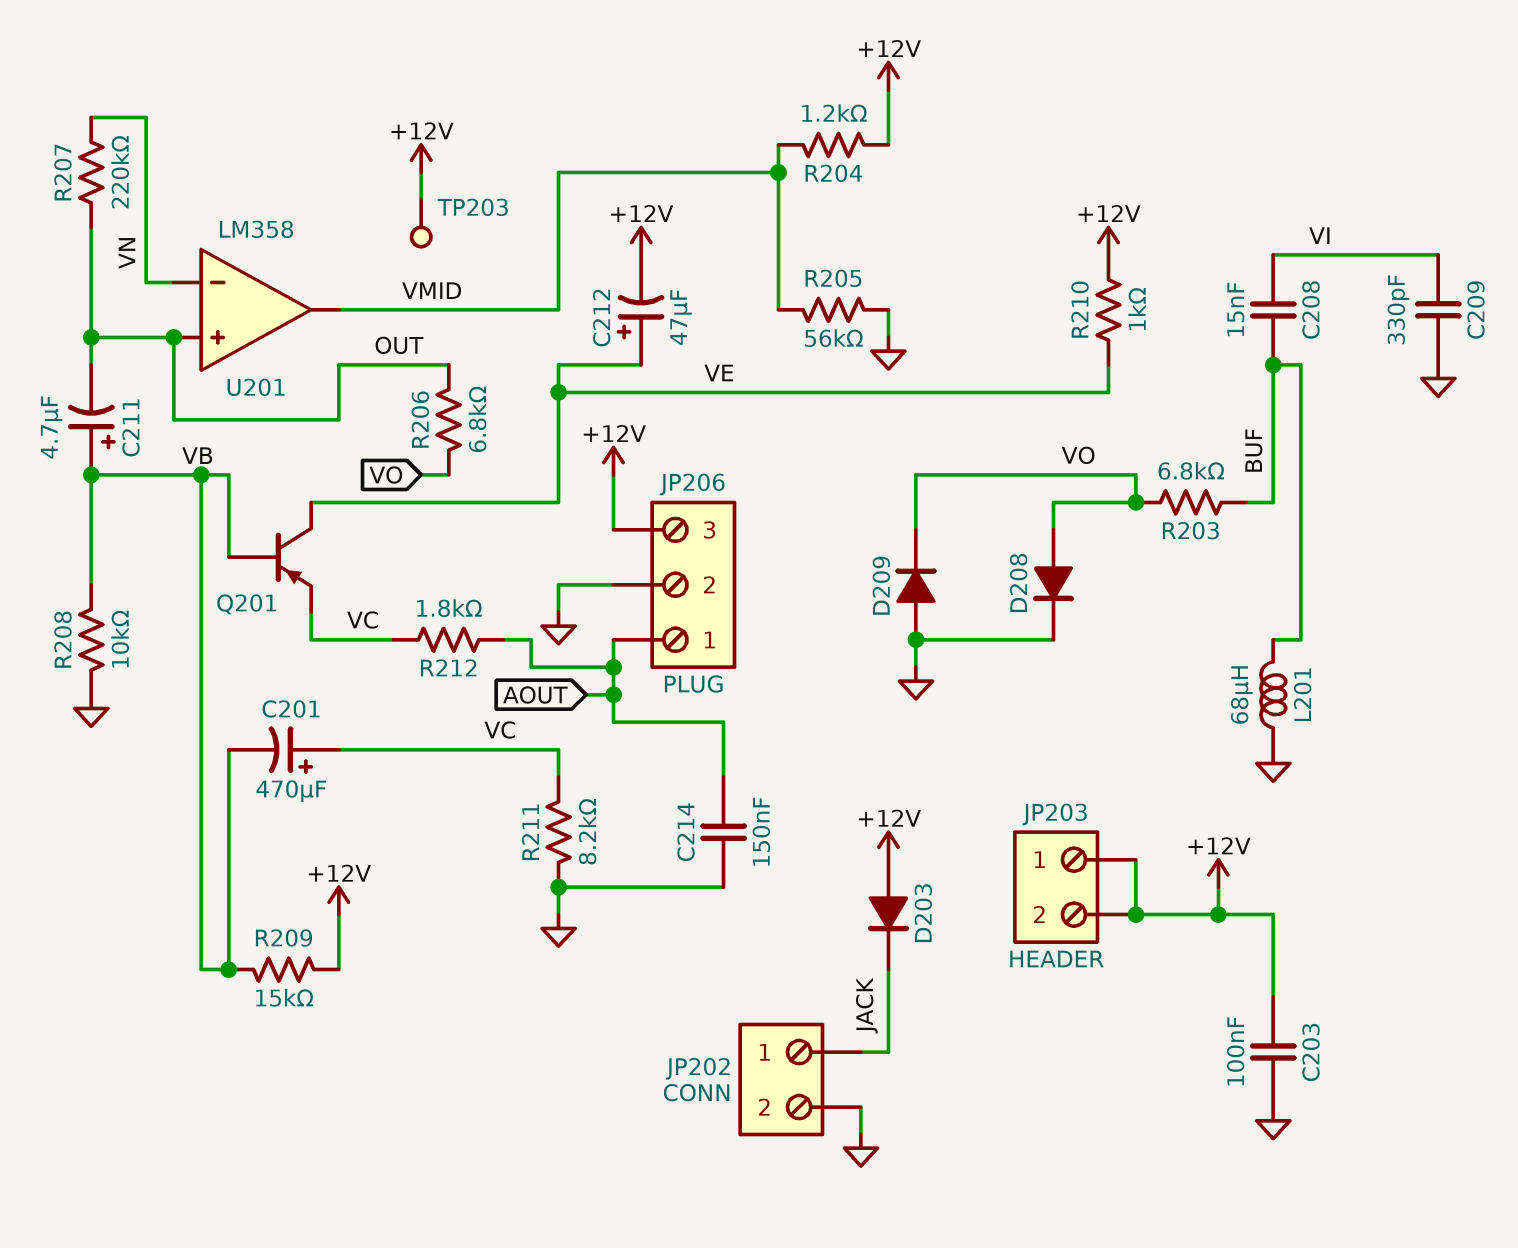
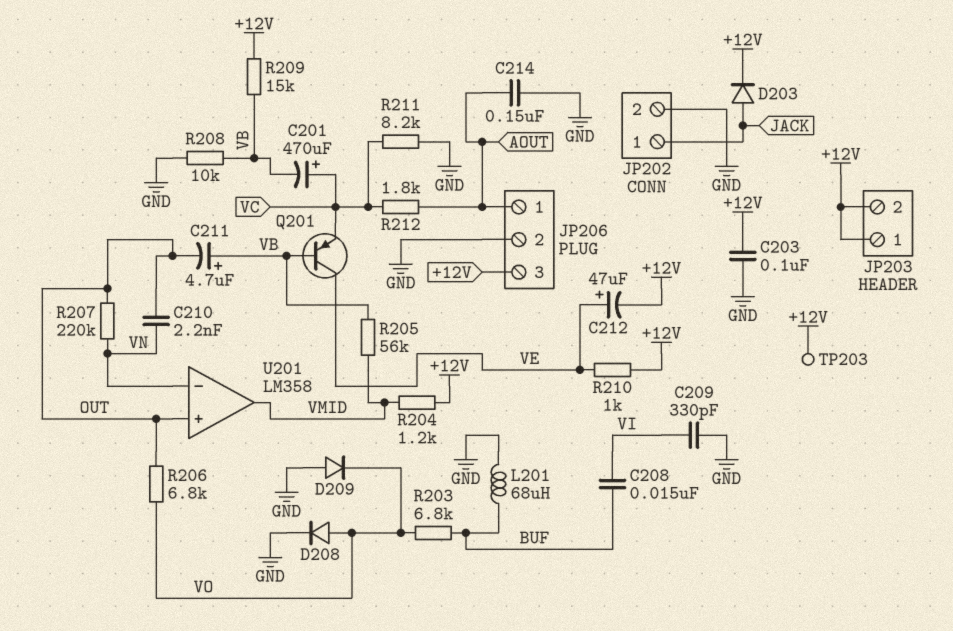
C210: none -> 2.2nF (OUT, VN)
D203: diode (A +12V, K JACK) -> diode (A JACK, K +12V)
R205: 56k (GND, VMID) -> 56k (VB, VMID)

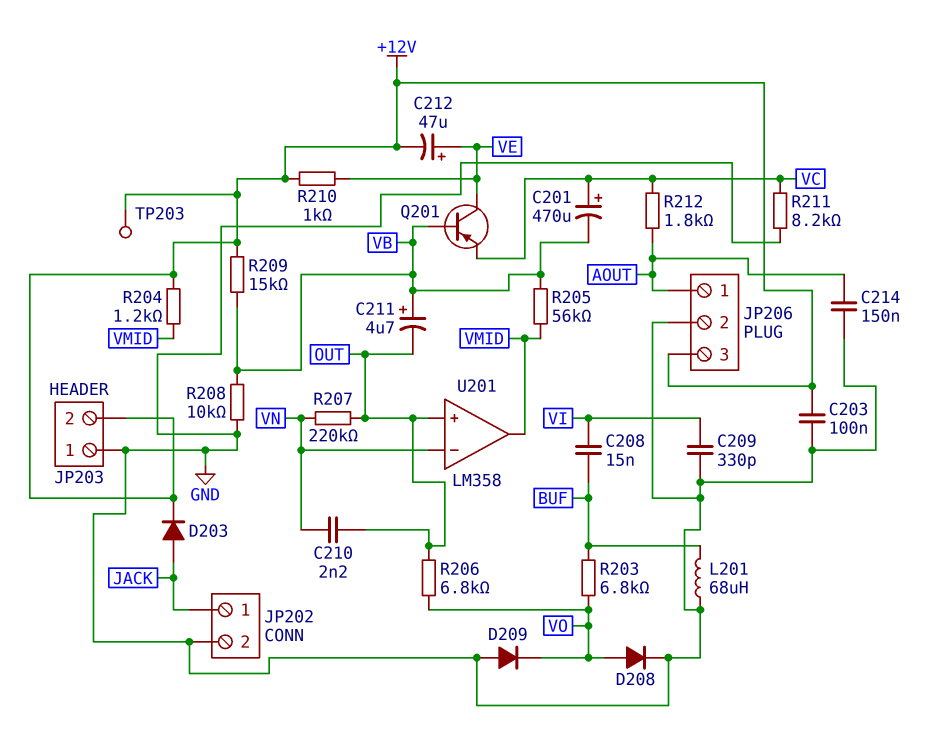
JP203 pin 1: +12V -> GND

